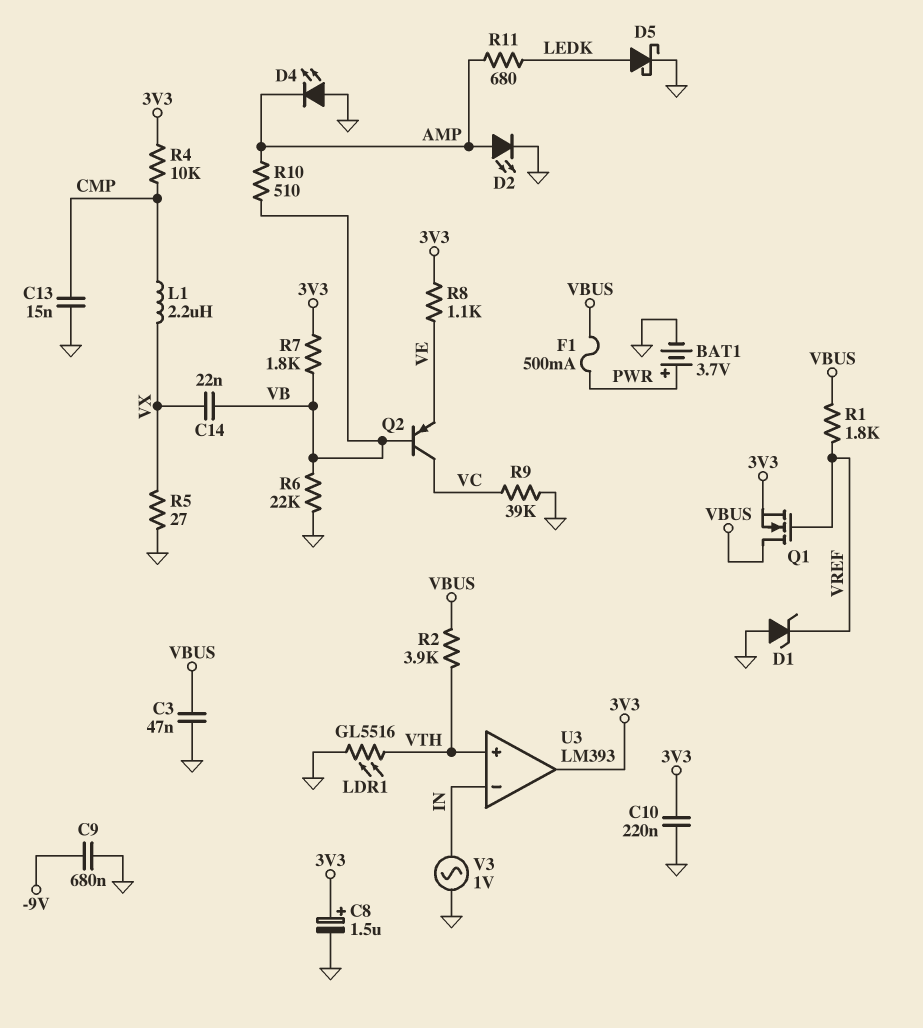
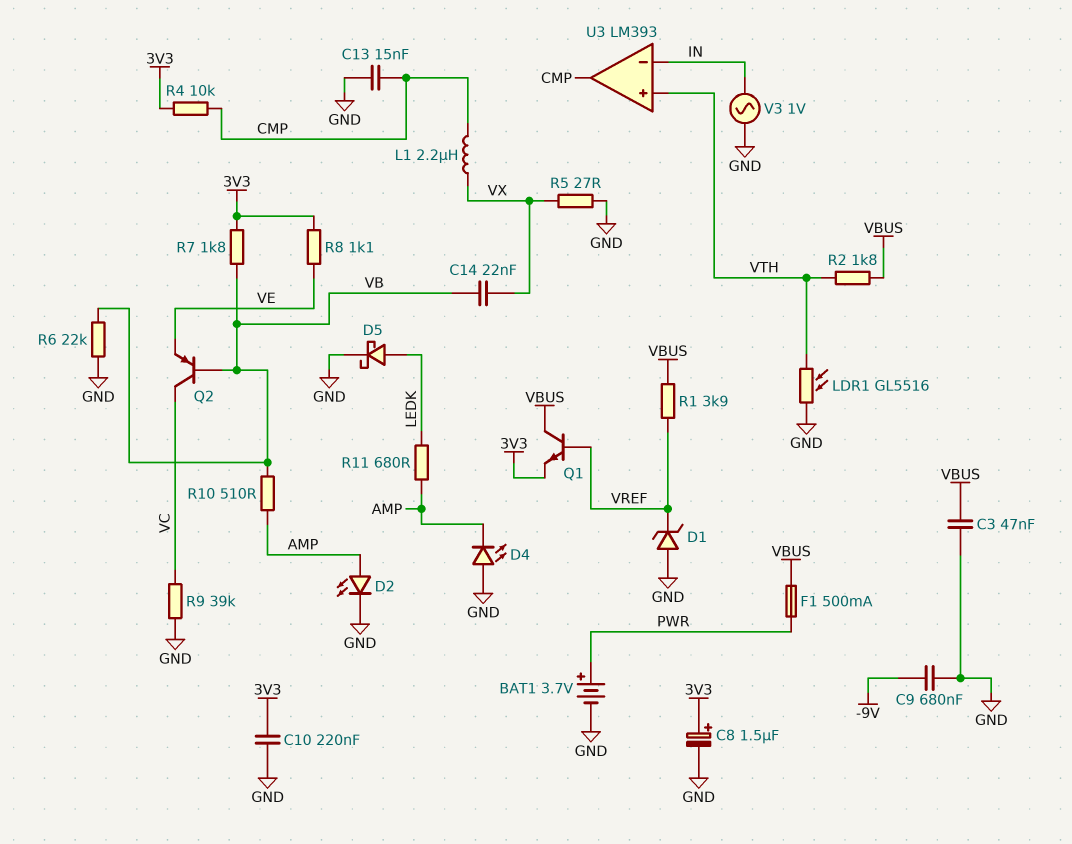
Q1: NMOS (G VREF, D VBUS, S 3V3) -> NPN (B VREF, C VBUS, E 3V3)
R1: 1.8k (VBUS, VREF) -> 3.9k (VBUS, VREF)
R2: 3.9k (VBUS, VTH) -> 1.8k (VBUS, VTH)
U3 pin out: 3V3 -> CMP

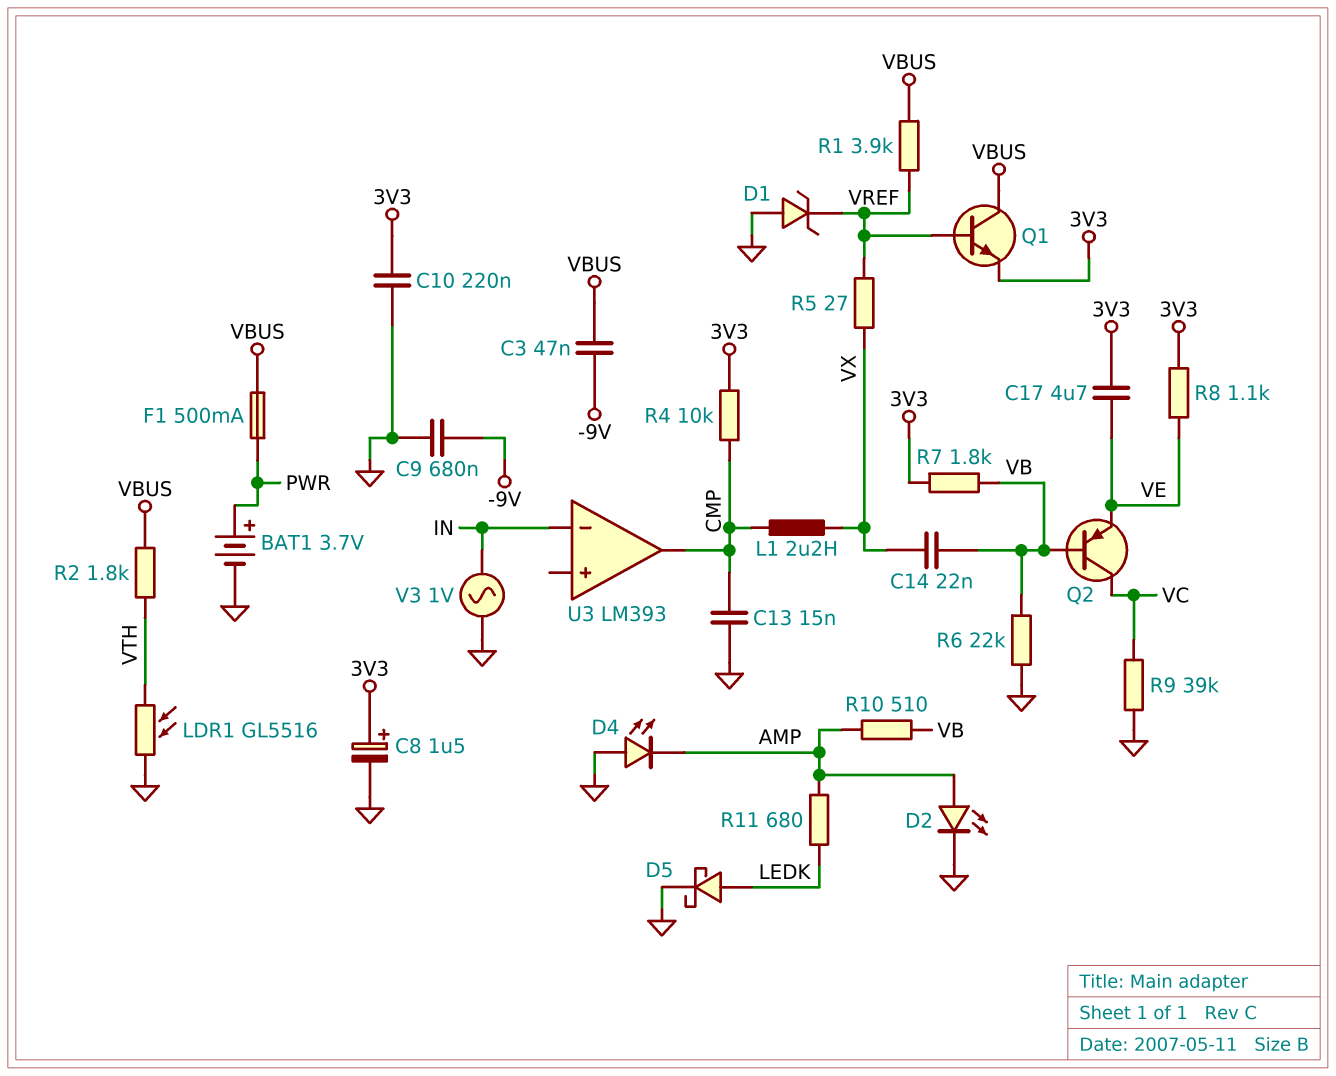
C3: 47nF (GND, VBUS) -> 47nF (-9V, VBUS)
C17: none -> 4.7uF (3V3, VE)
R5: 27 (GND, VX) -> 27 (VREF, VX)
U3 pin in+: VTH -> none

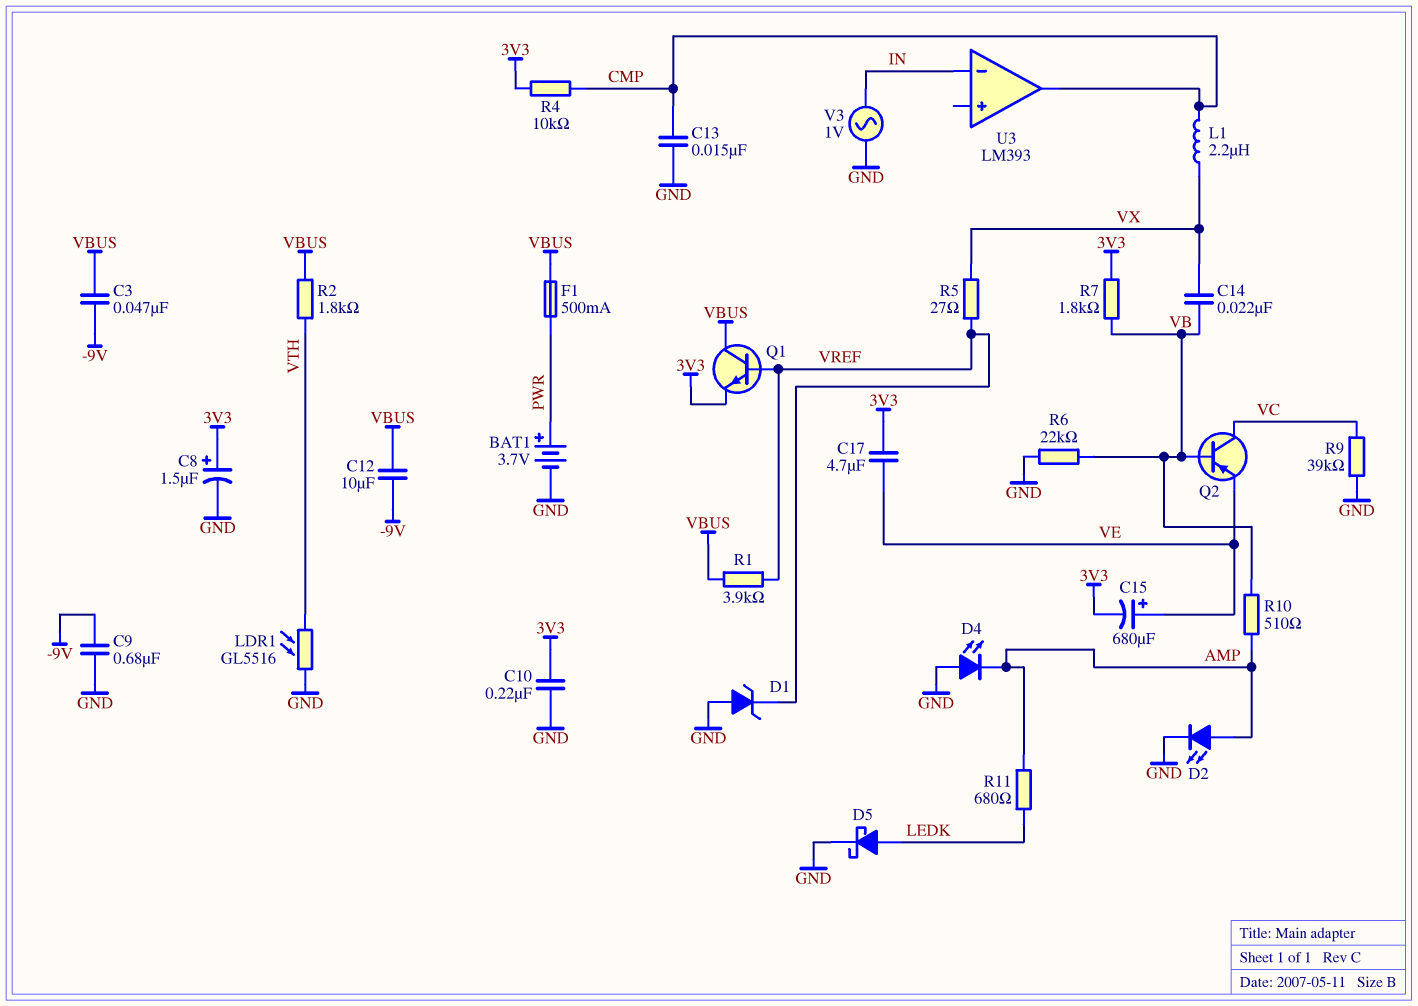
C12: none -> 10uF (-9V, VBUS)
C15: none -> 680uF (plus VE, minus 3V3)
R8: 1.1k (3V3, VE) -> none

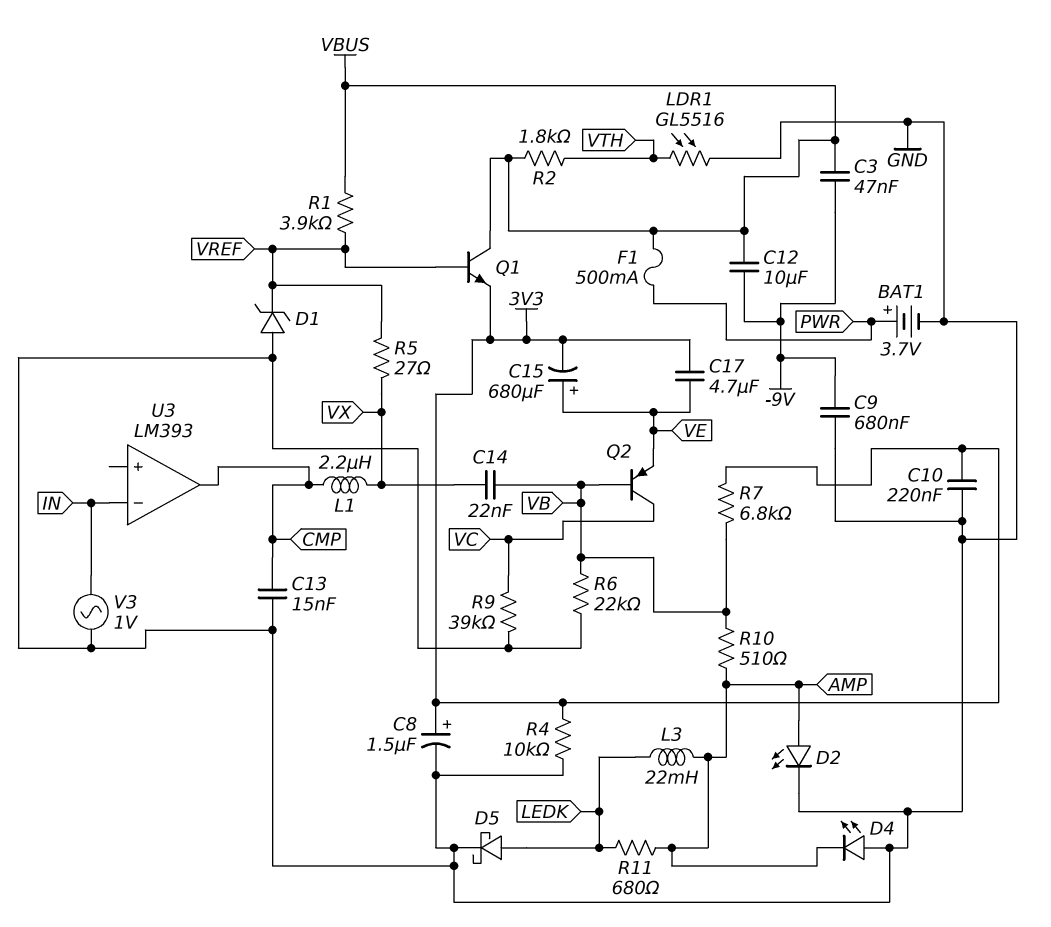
L3: none -> 22mH (AMP, LEDK)
R4: 10k (3V3, CMP) -> 10k (3V3, GND)
R7: 1.8k (3V3, VB) -> 6.8k (3V3, VB)

